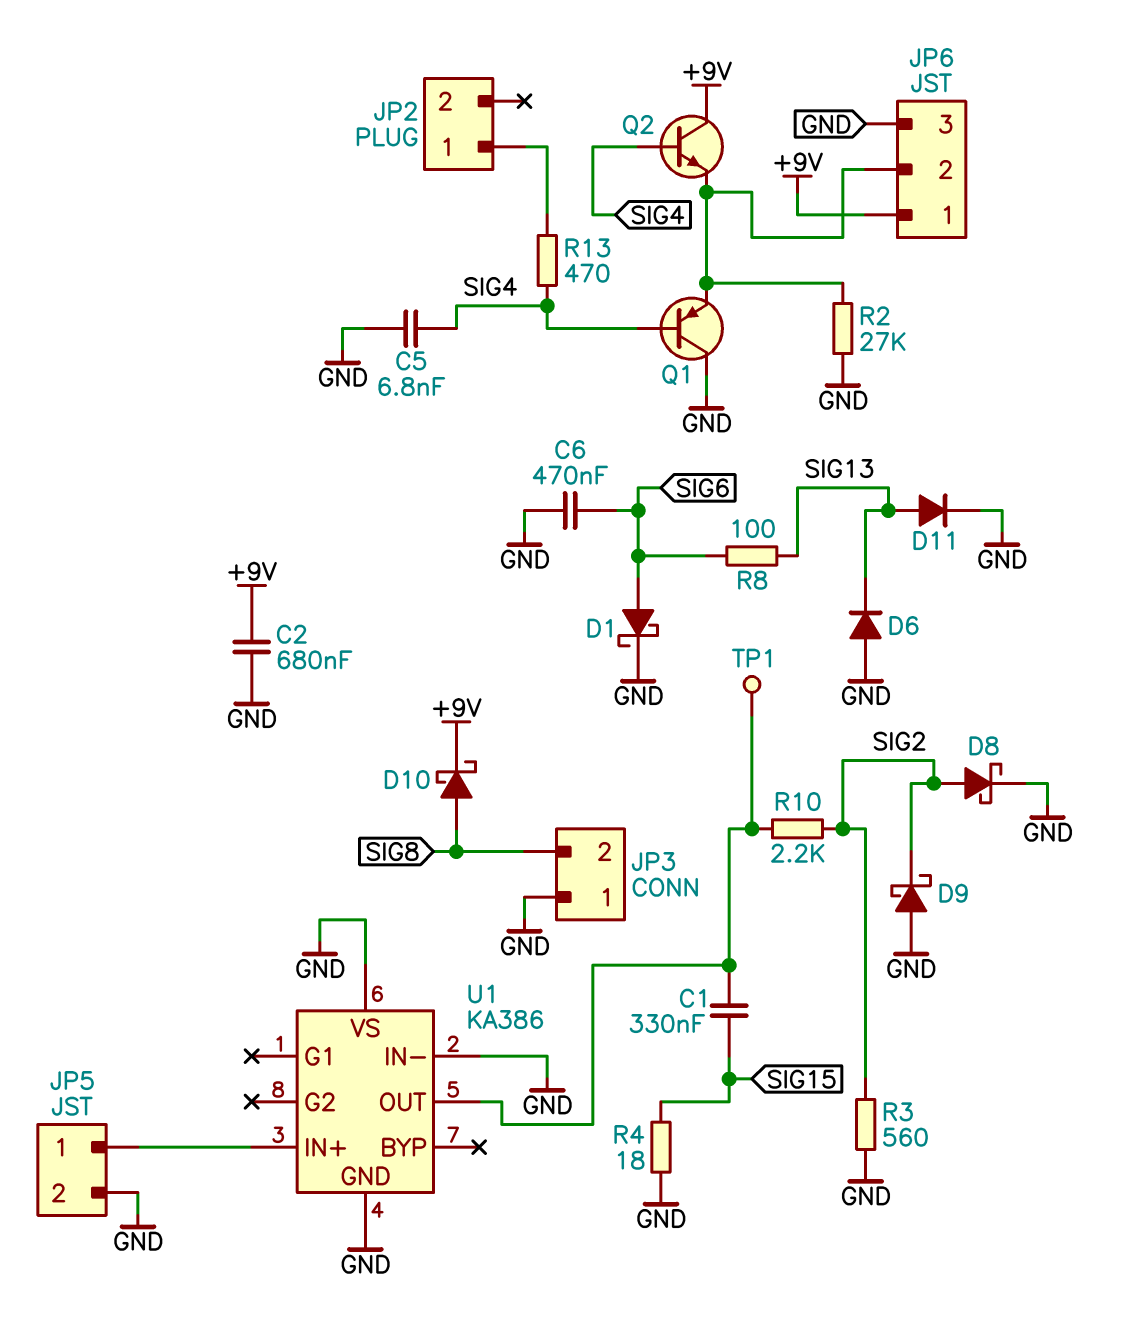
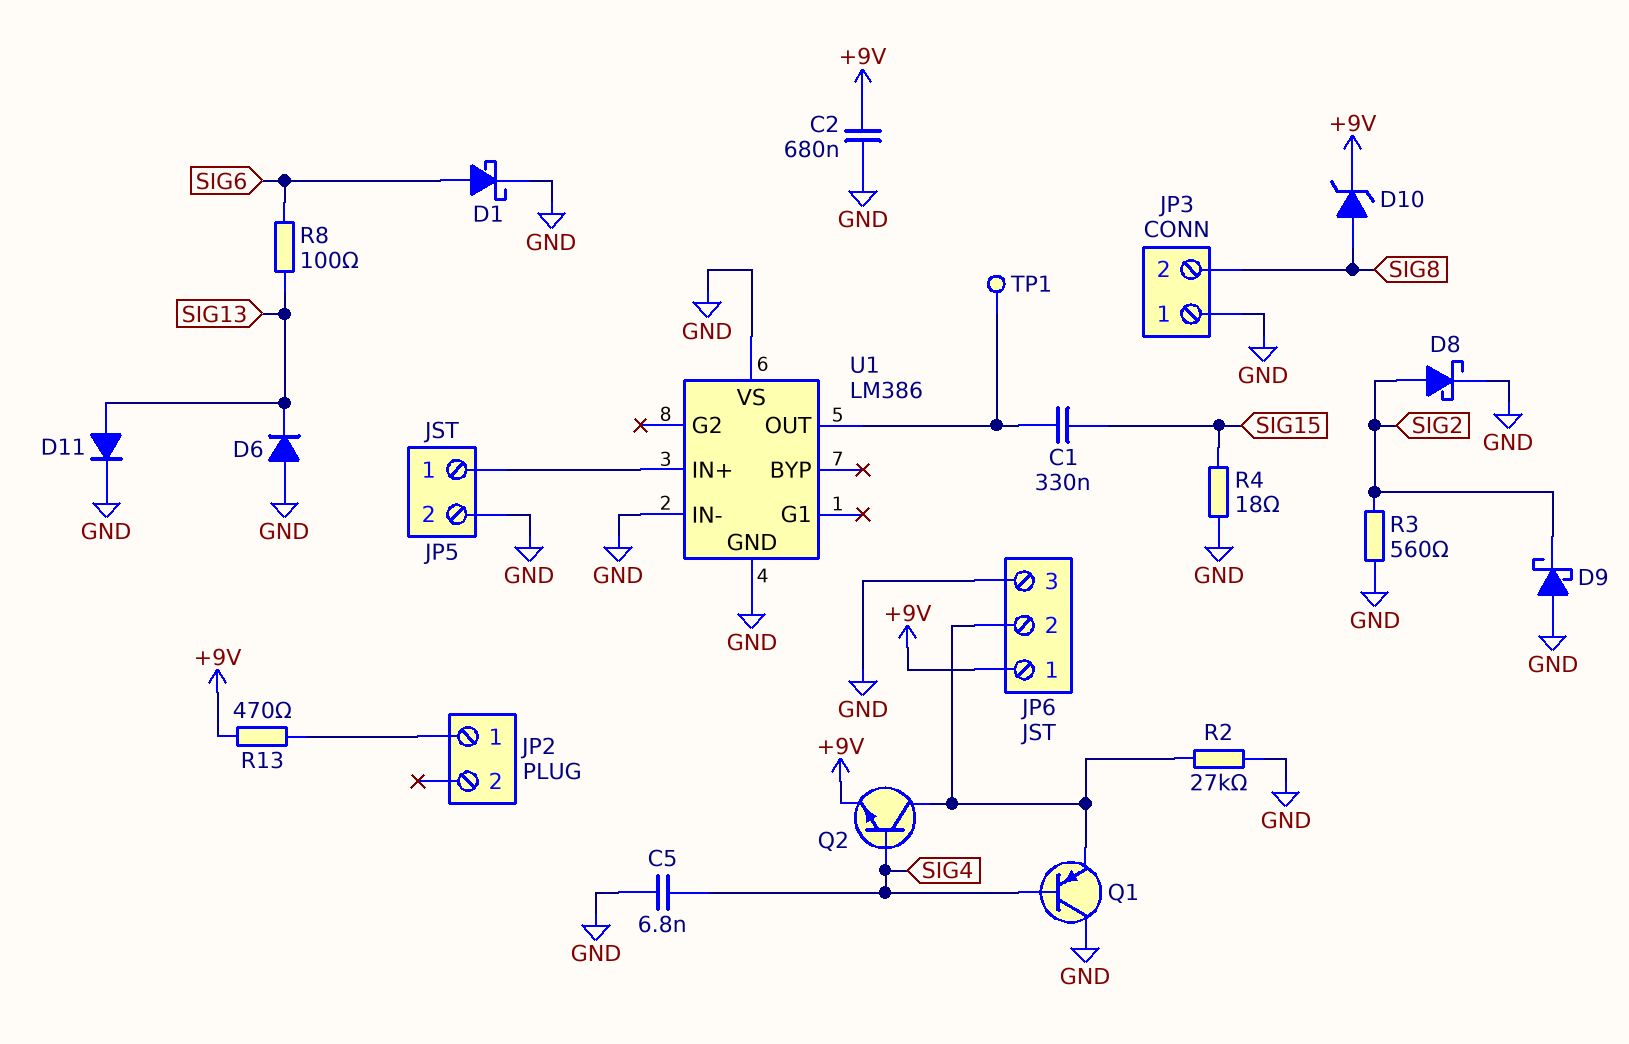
C6: 470nF (GND, SIG6) -> none
D10: schottky (A SIG8, K +9V) -> zener (A SIG8, K +9V)
Q2: NPN (B SIG4, C +9V, E JP6/2) -> NPN (B SIG4, C JP6/2, E +9V)
R10: 2.2k (SIG2, U1/OUT) -> none
R13: 470 (JP2/1, SIG4) -> 470 (+9V, JP2/1)
U1: KA386 -> LM386

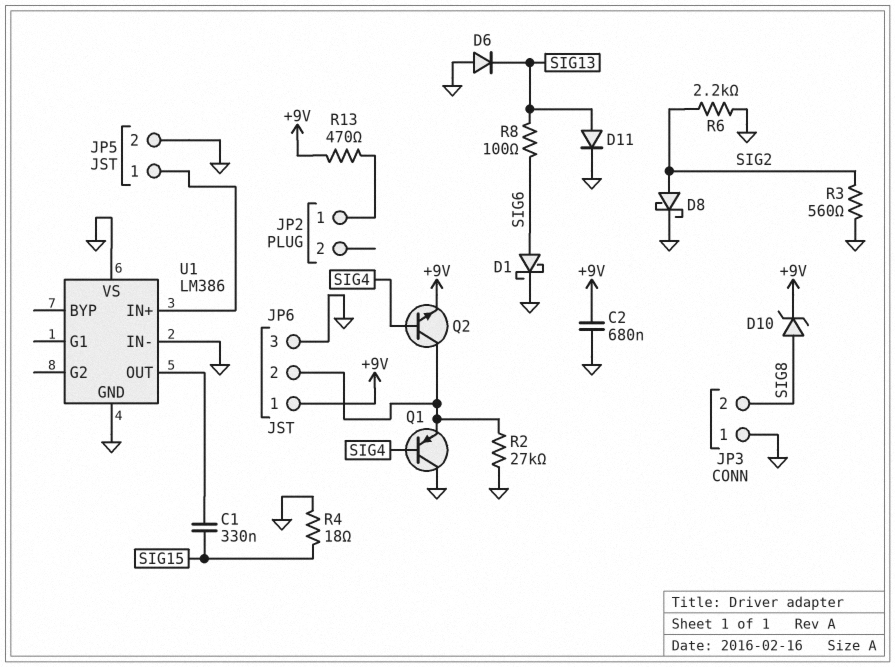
C5: 6.8nF (GND, SIG4) -> none
D9: schottky (A GND, K SIG2) -> none
R6: none -> 2.2k (GND, SIG2)
TP1: test point (U1/OUT) -> none

